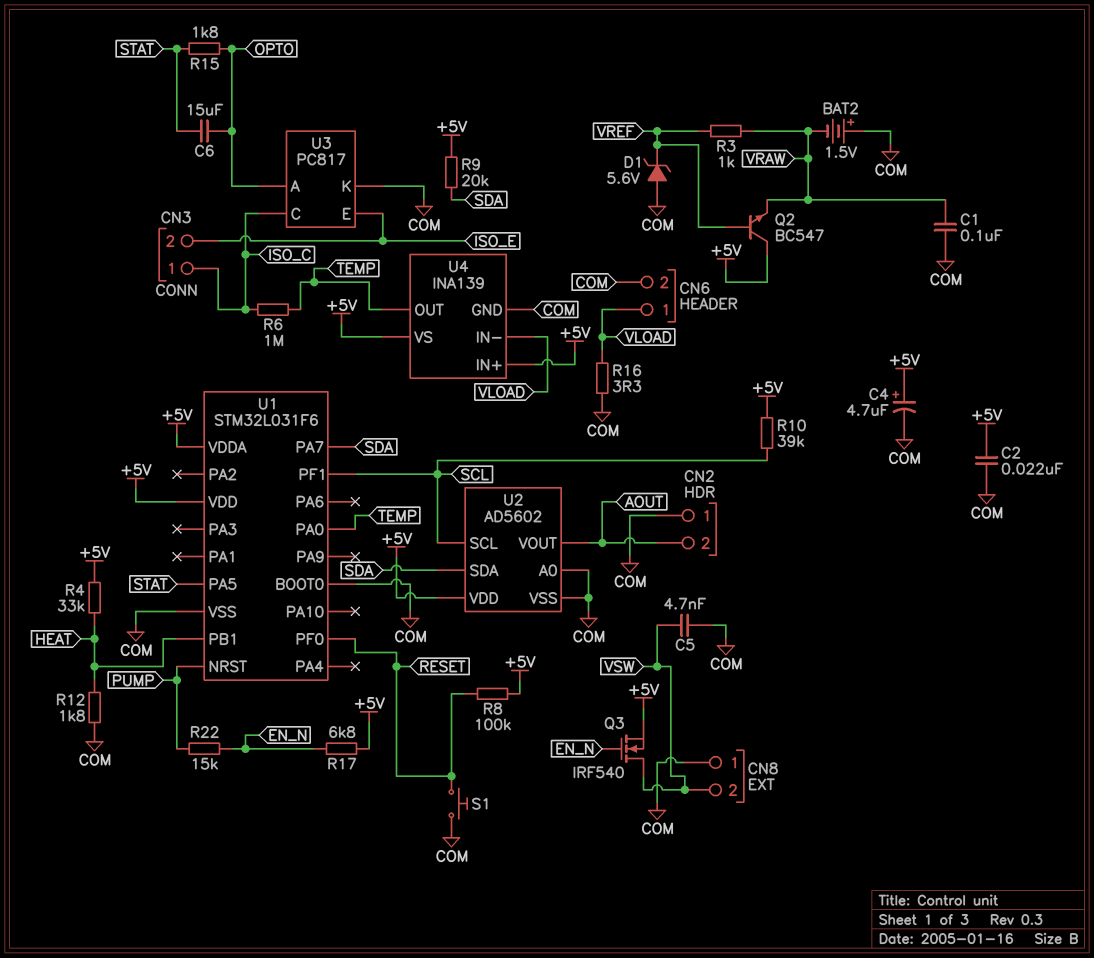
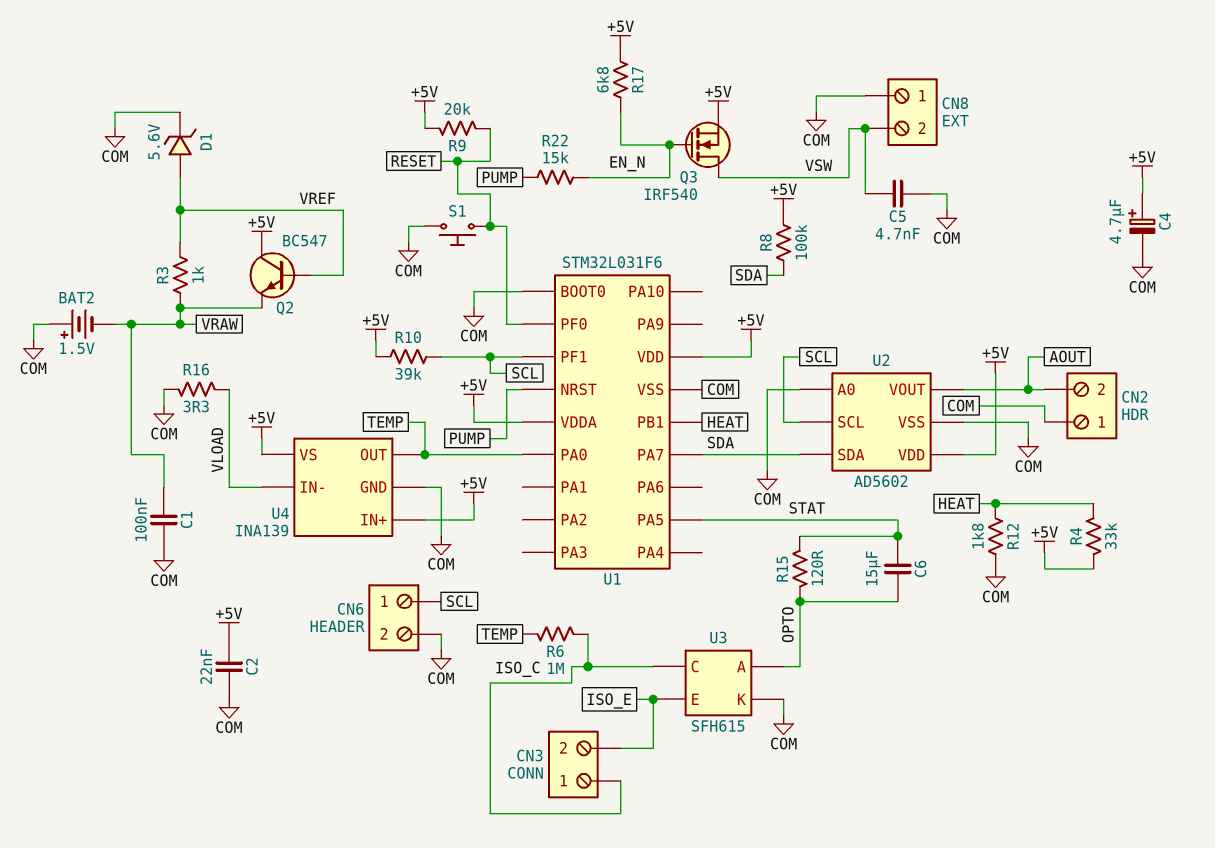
CN6 pin 1: VLOAD -> SCL
D1: zener 5.6V (A COM, K VREF) -> zener 5.6V (A VREF, K COM)
R8: 100k (+5V, RESET) -> 100k (+5V, SDA)
R9: 20k (+5V, SDA) -> 20k (+5V, RESET)
R15: 1.8k (OPTO, STAT) -> 120 (OPTO, STAT)
U3: PC817 -> SFH615

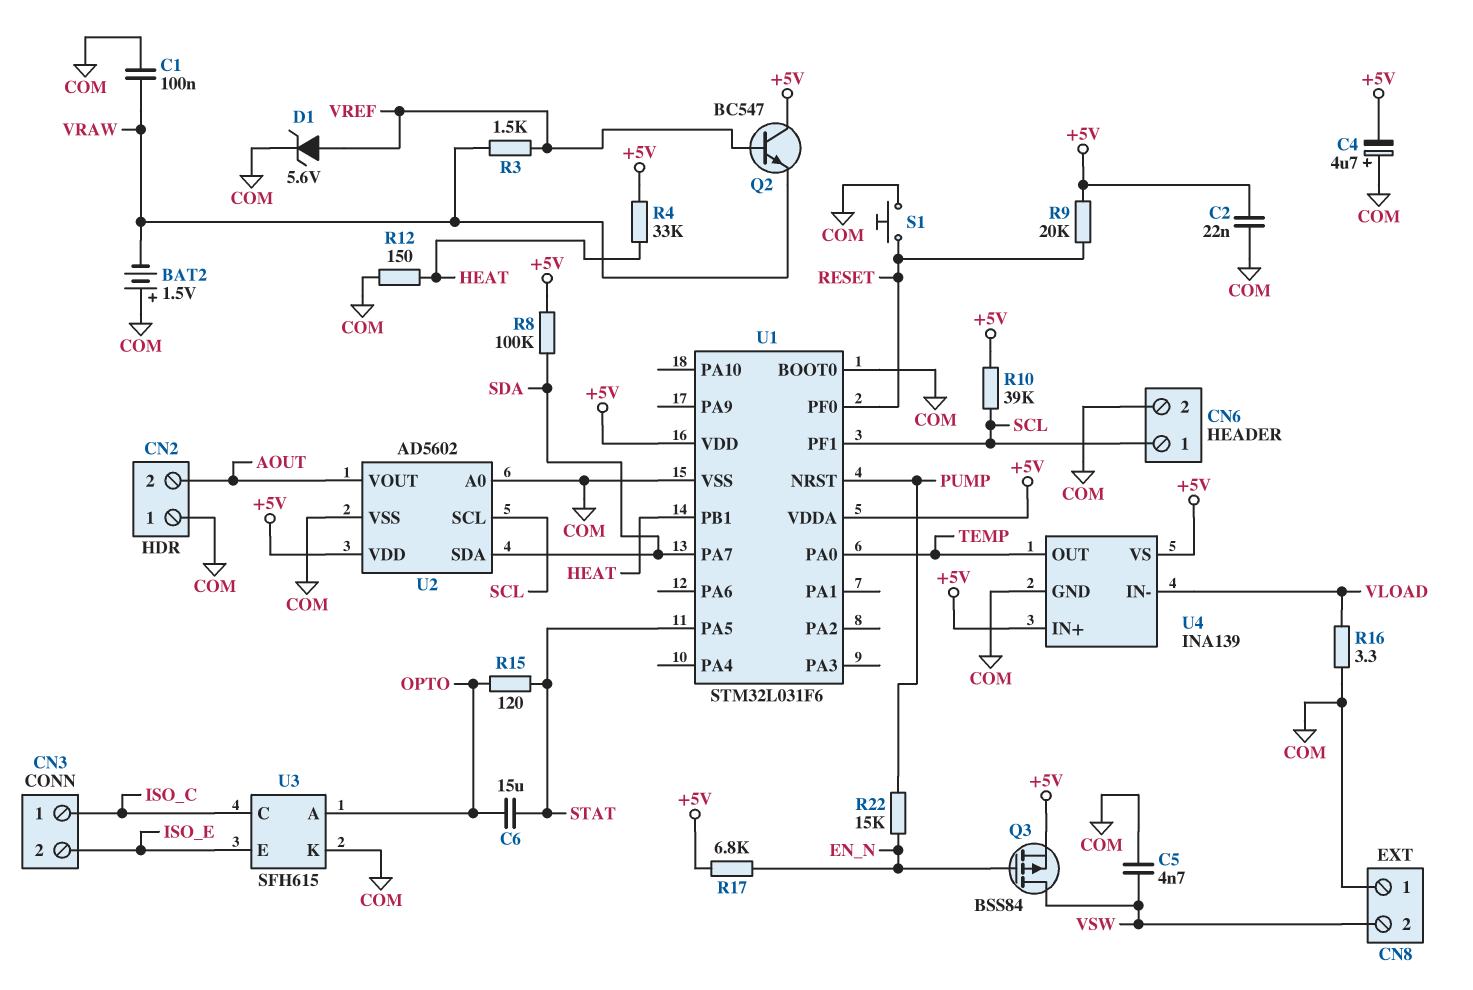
C4: 4.7uF (plus +5V, minus COM) -> 4.7uF (plus COM, minus +5V)
Q3: NMOS IRF540 (G EN_N, D VSW, S +5V) -> PMOS BSS84 (G EN_N, D VSW, S +5V)
R3: 1k (VRAW, VREF) -> 1.5k (VRAW, VREF)
R6: 1M (ISO_C, TEMP) -> none
R12: 1.8k (COM, HEAT) -> 150 (COM, HEAT)

